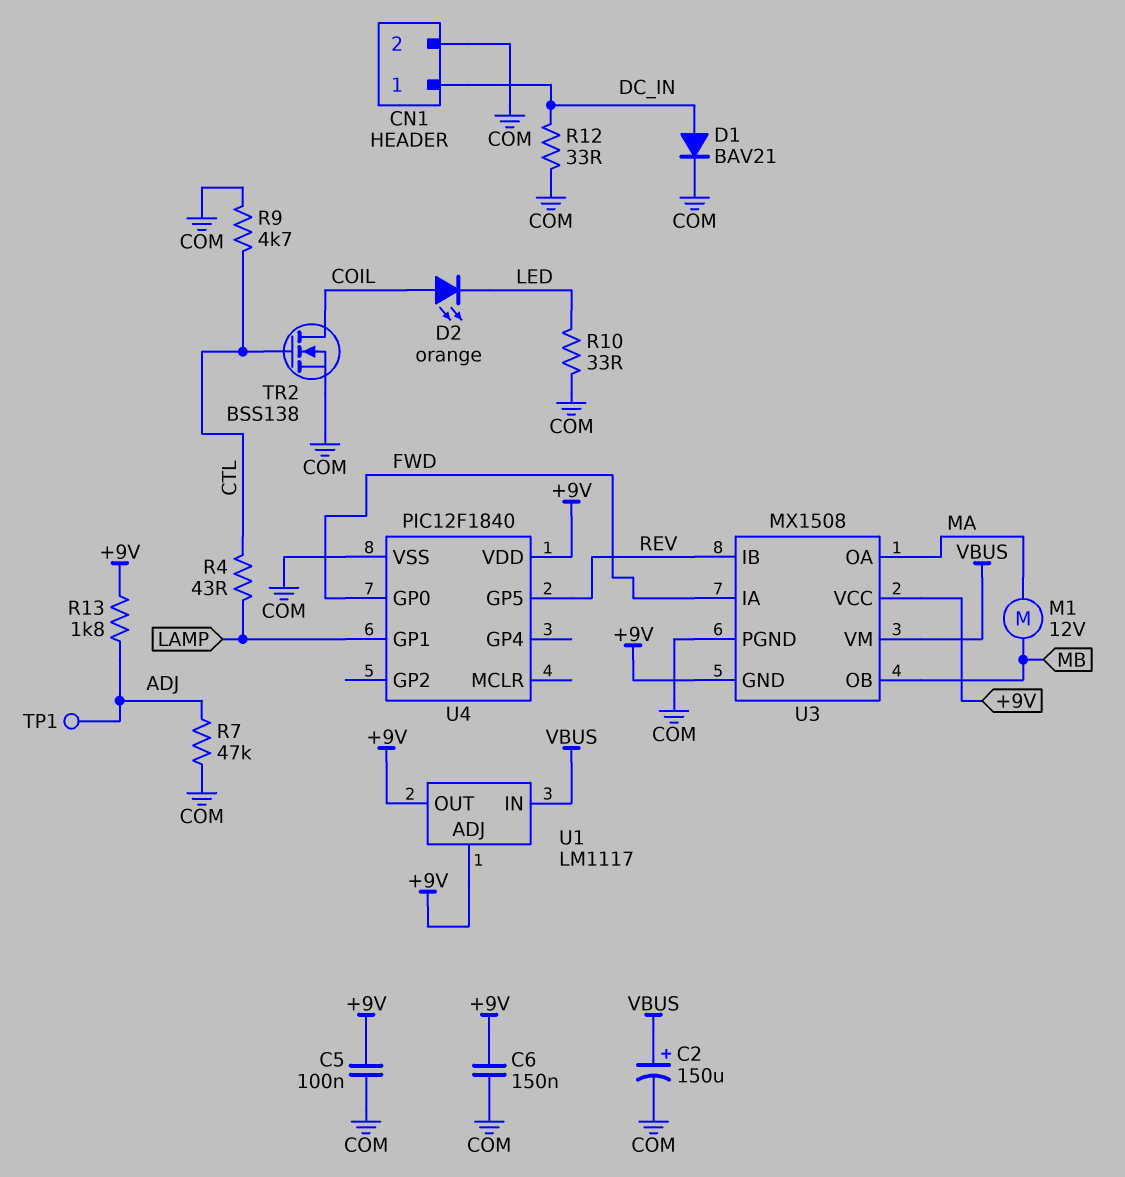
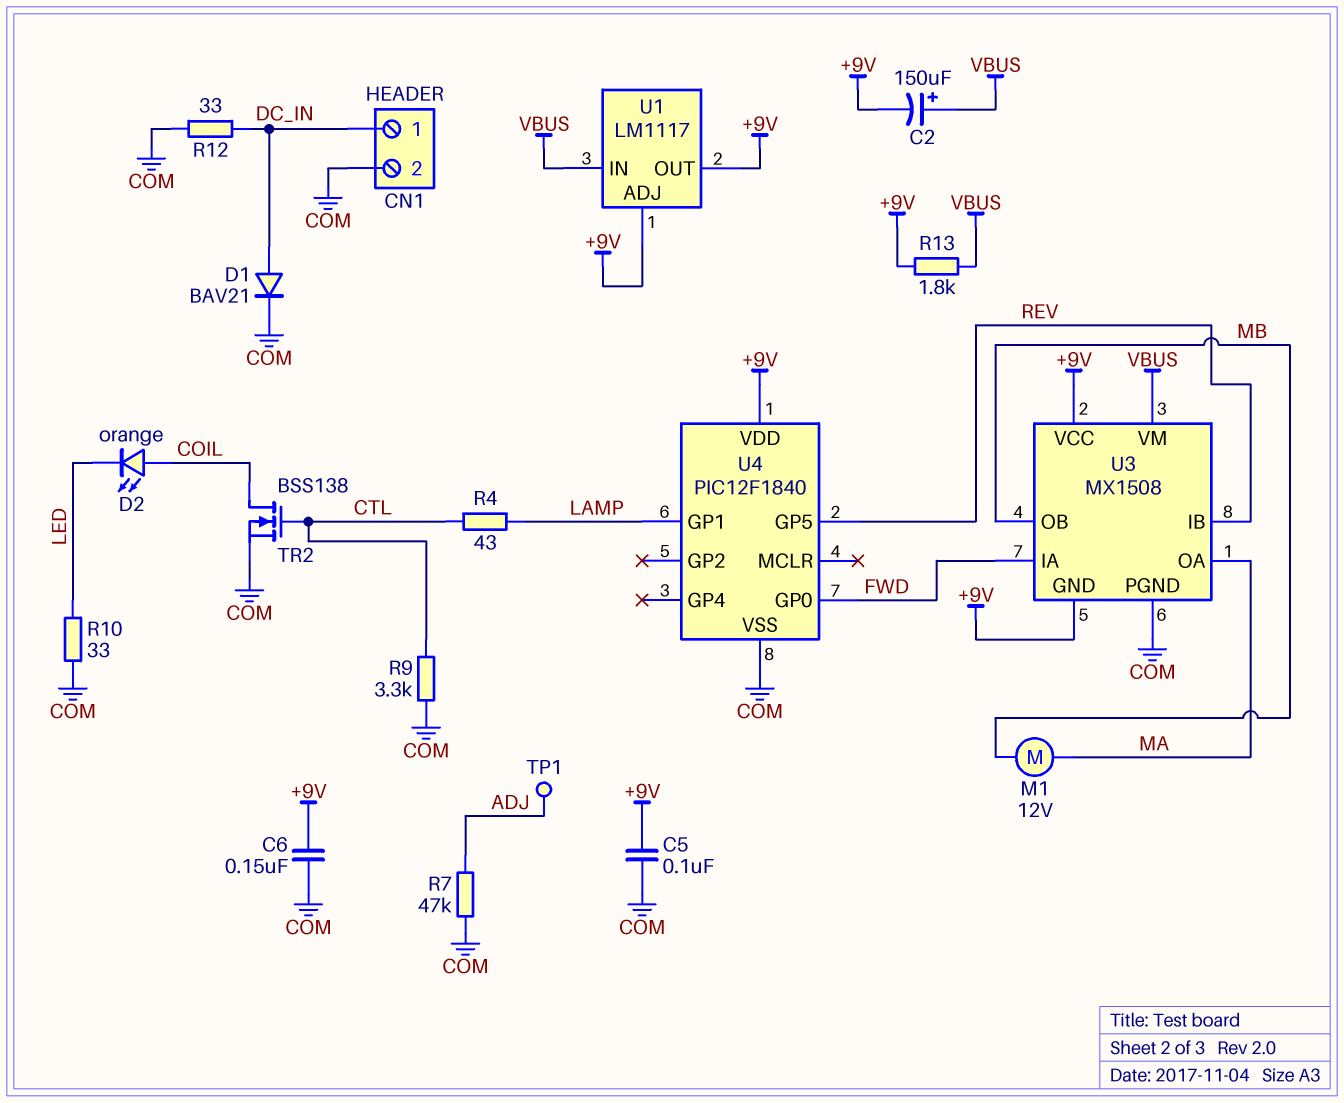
C2: 150uF (plus VBUS, minus COM) -> 150uF (plus VBUS, minus +9V)
R9: 4.7k (COM, CTL) -> 3.3k (COM, CTL)
R13: 1.8k (+9V, ADJ) -> 1.8k (+9V, VBUS)

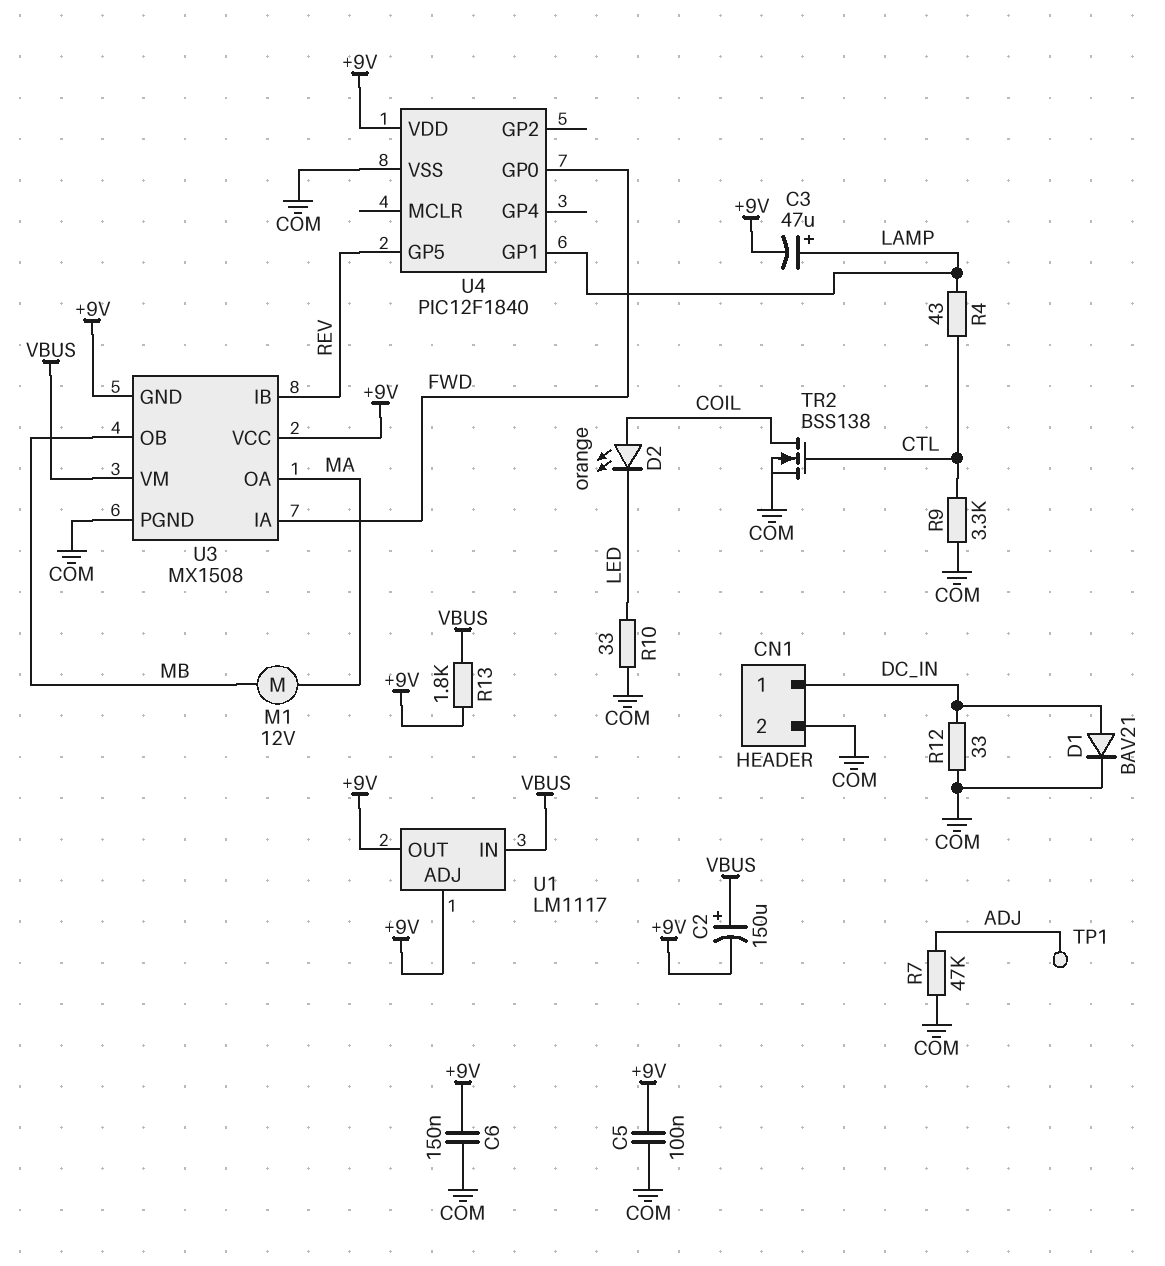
C3: none -> 47uF (plus LAMP, minus +9V)

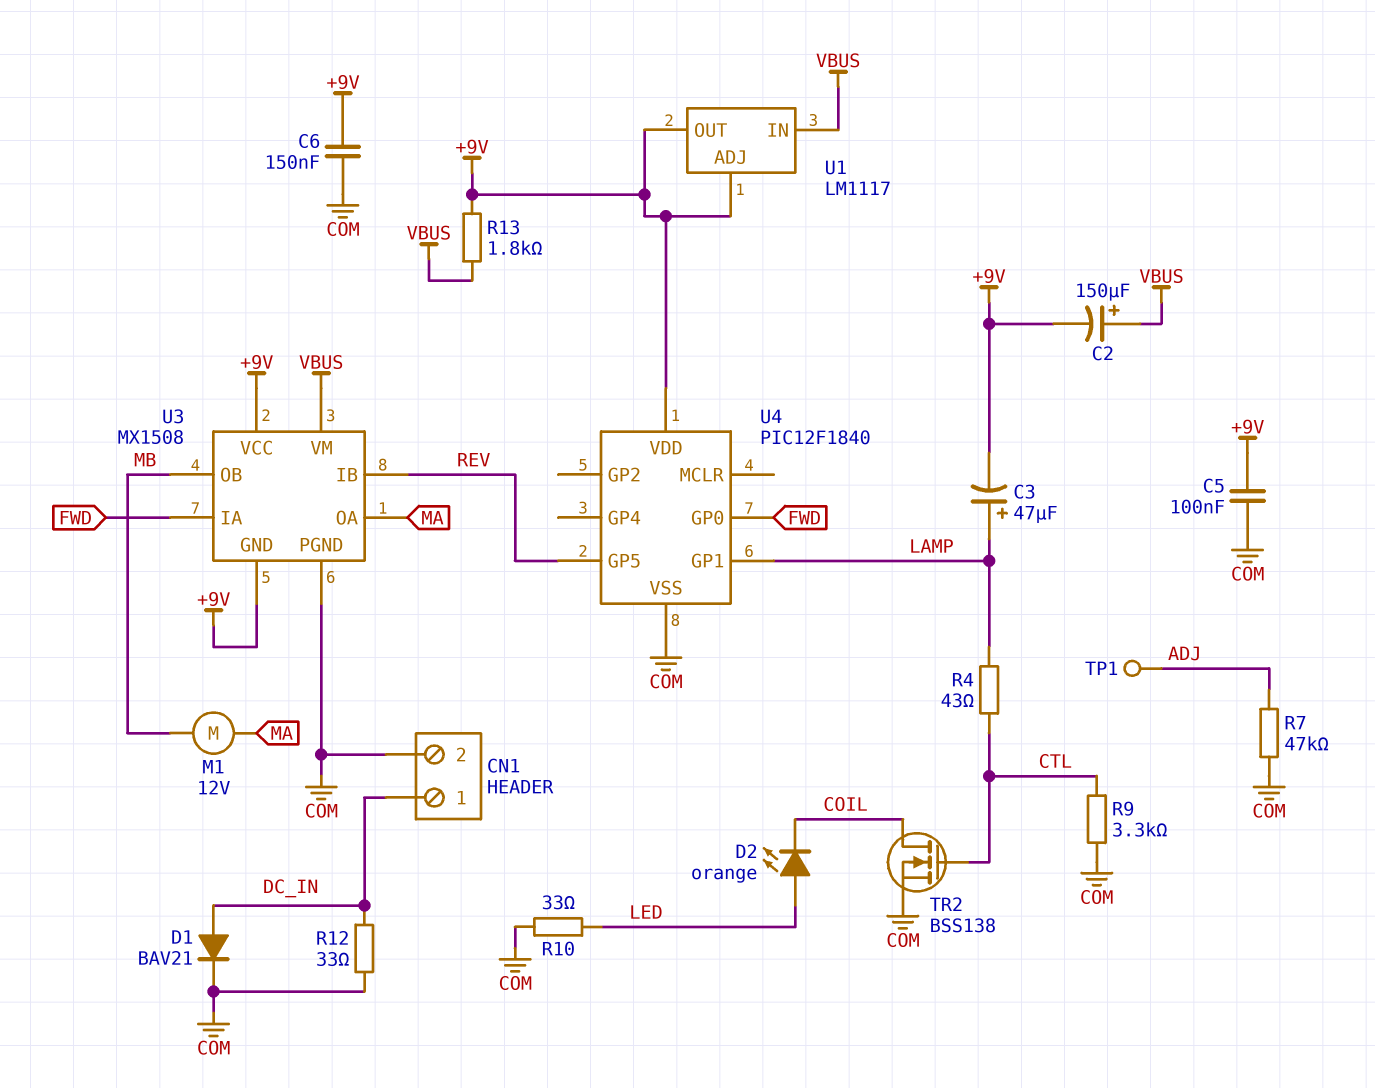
D2: LED orange (A COIL, K LED) -> LED orange (A LED, K COIL)

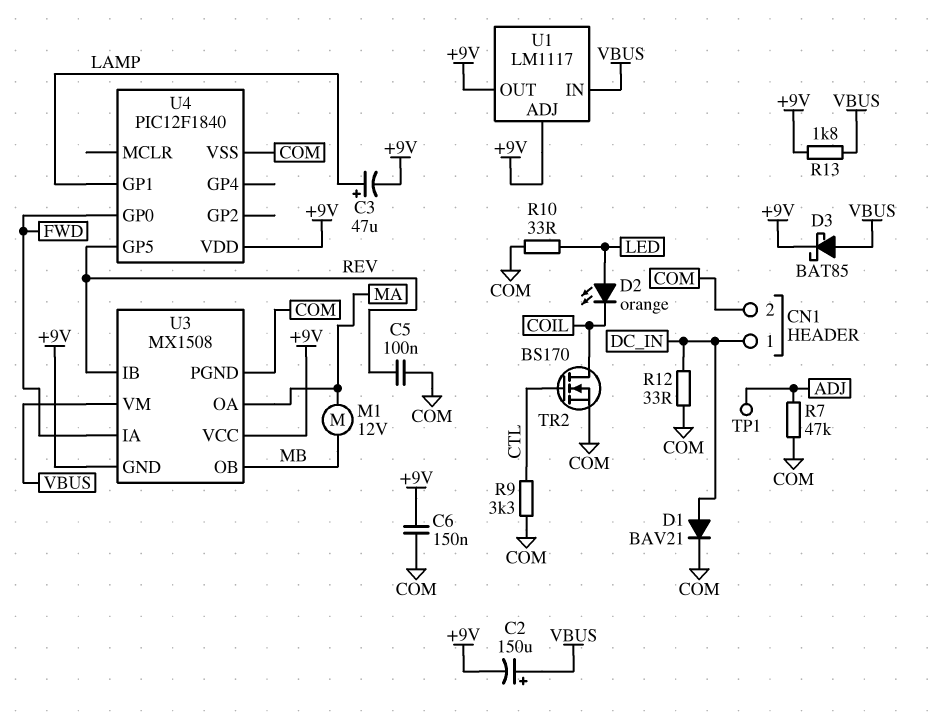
C5: 100nF (+9V, COM) -> 100nF (COM, REV)
D3: none -> schottky BAT85 (A VBUS, K +9V)
R4: 43 (CTL, LAMP) -> none
TR2: NMOS BSS138 (G CTL, D COIL, S COM) -> NMOS BS170 (G CTL, D COIL, S COM)

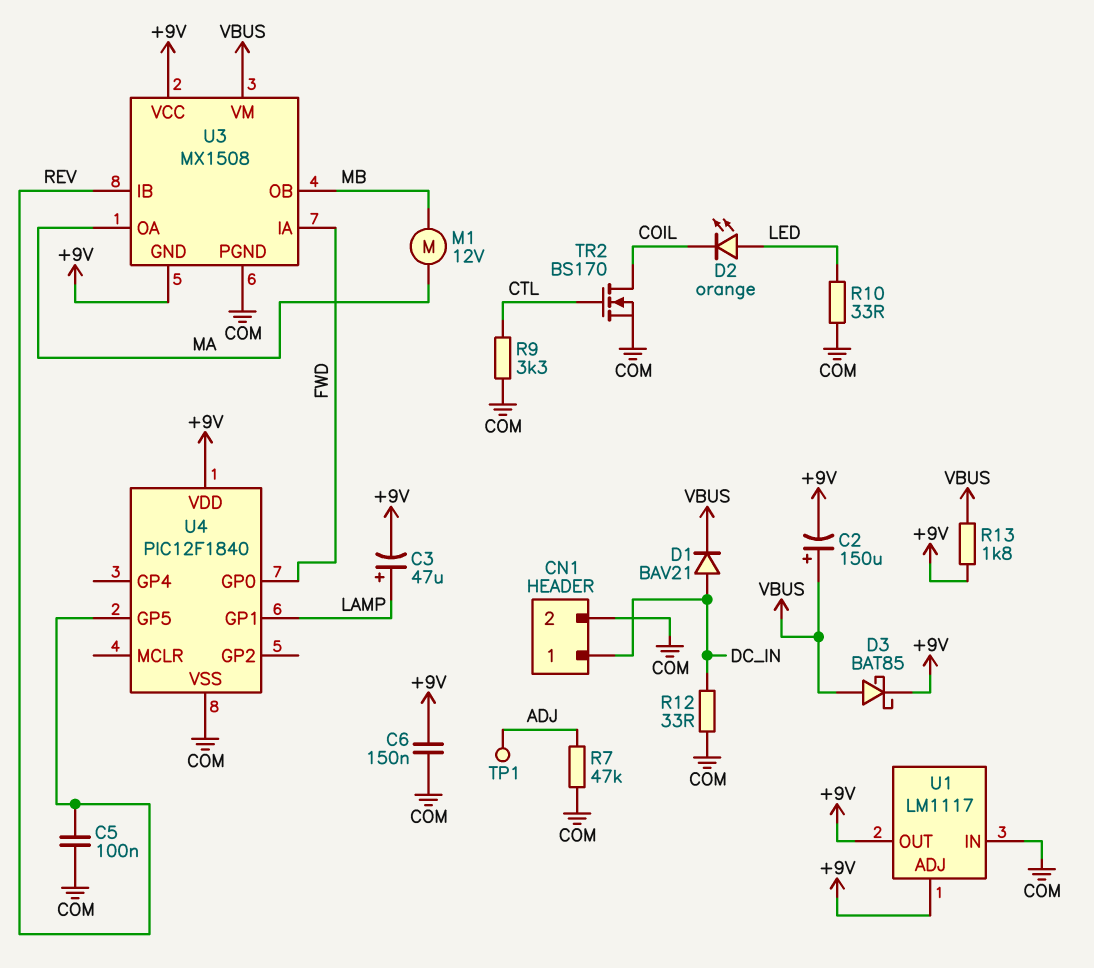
D1: diode BAV21 (A DC_IN, K COM) -> diode BAV21 (A DC_IN, K VBUS)
U1 pin IN: VBUS -> COM

